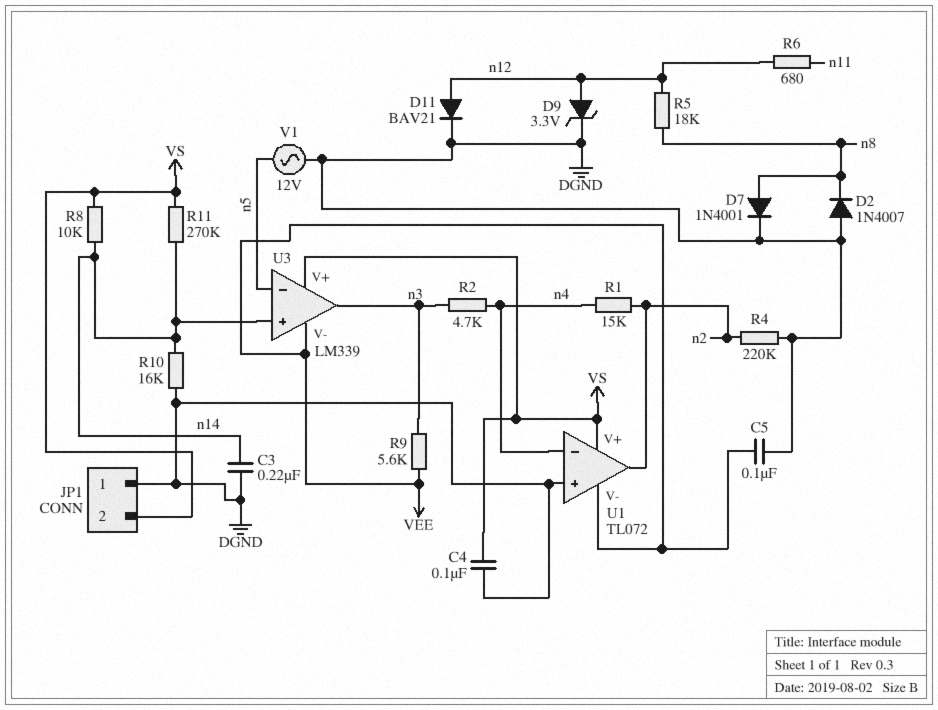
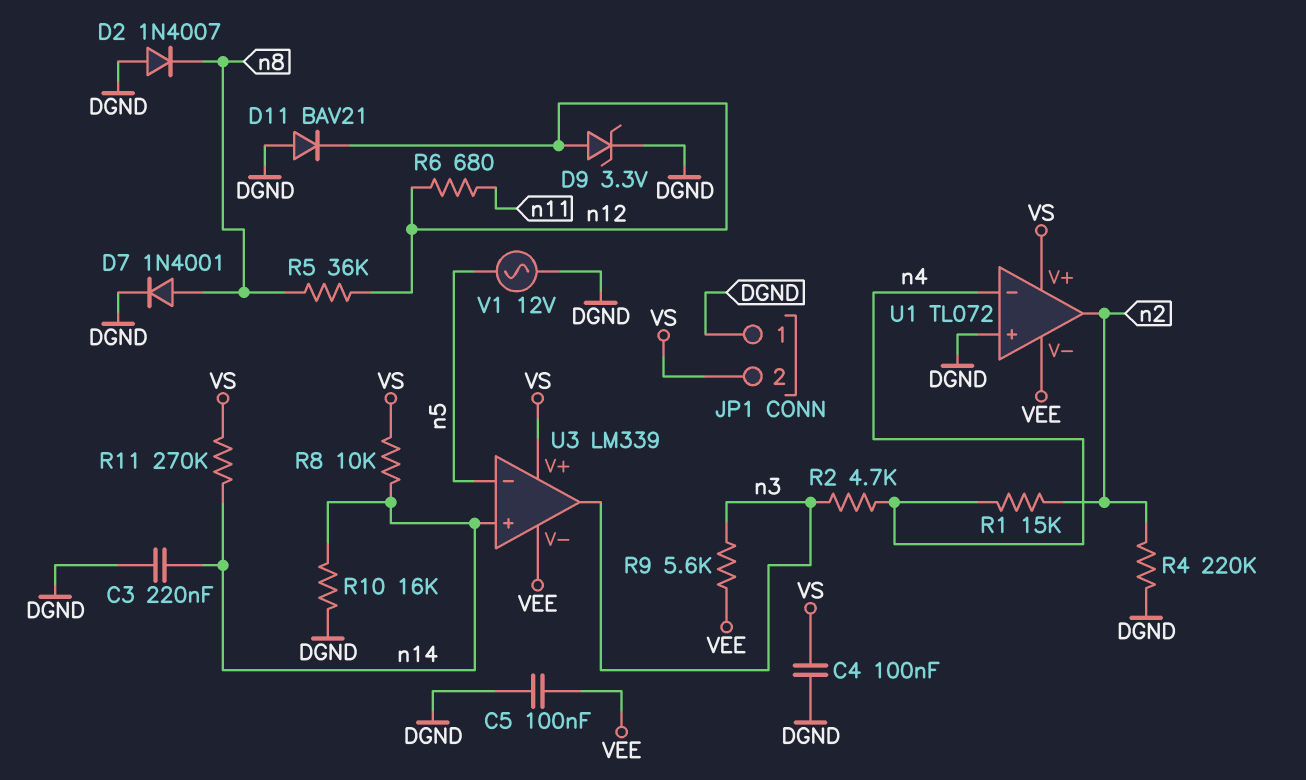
D11: diode BAV21 (A n12, K DGND) -> diode BAV21 (A DGND, K n12)
R5: 18k (n8, n12) -> 36k (n8, n12)

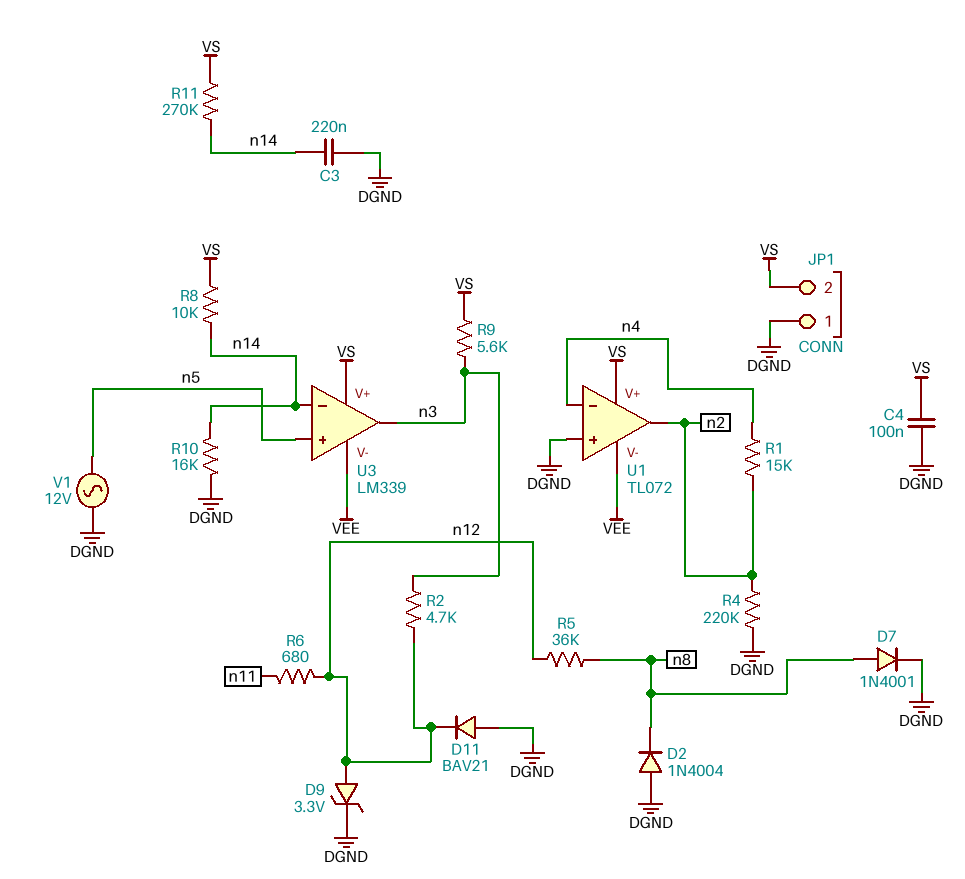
C5: 100nF (DGND, VEE) -> none
D2: diode 1N4007 (A DGND, K n8) -> diode 1N4004 (A DGND, K n8)
R2: 4.7k (n3, n4) -> 4.7k (n3, n12)
R9: 5.6k (VEE, n3) -> 5.6k (VS, n3)
U3 pin in+: n14 -> n5
U3 pin in-: n5 -> n14

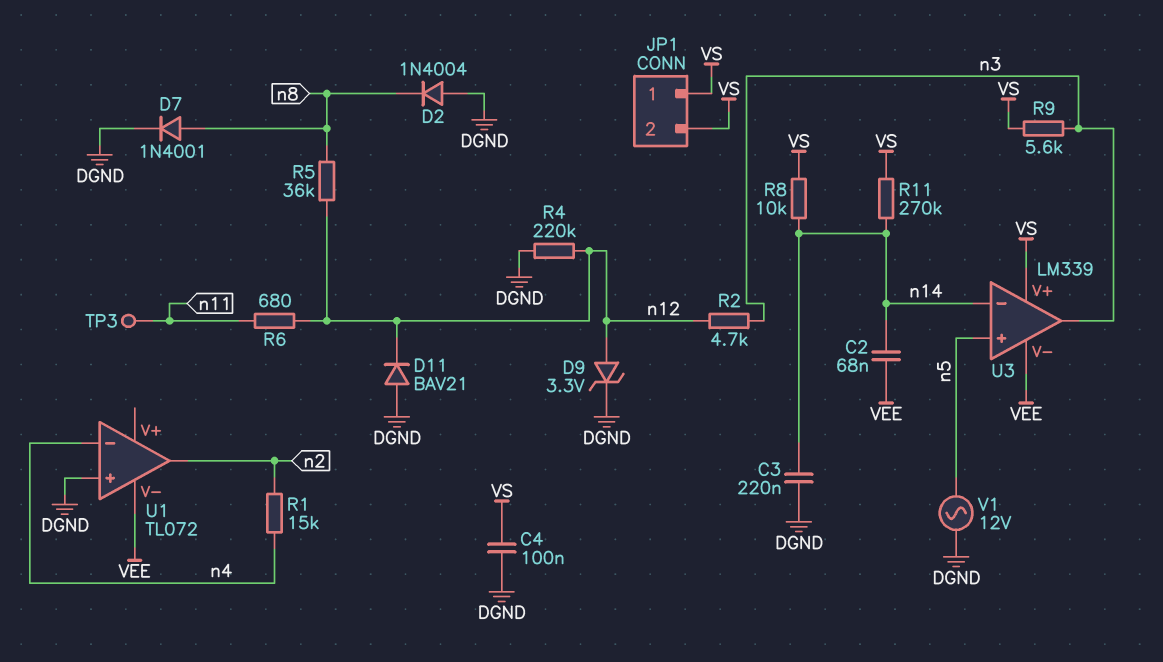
C2: none -> 68nF (VEE, n14)
JP1 pin 1: DGND -> VS
R4: 220k (DGND, n2) -> 220k (DGND, n12)
R10: 16k (DGND, n14) -> none
TP3: none -> test point (n11)
U1 pin V+: VS -> none

